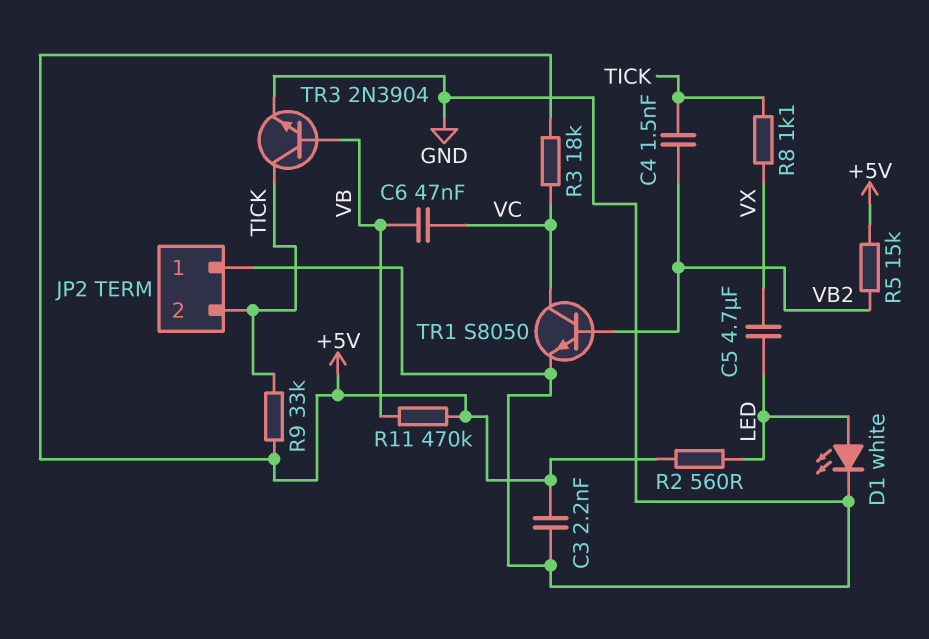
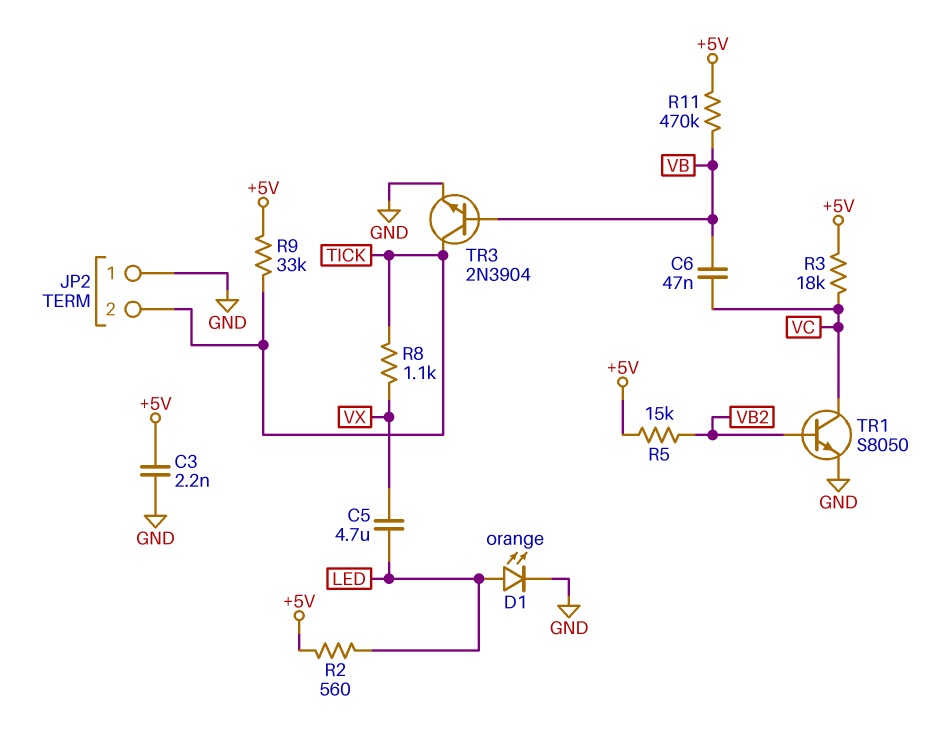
C4: 1.5nF (TICK, VB2) -> none
D1: LED white (A LED, K GND) -> LED orange (A LED, K GND)

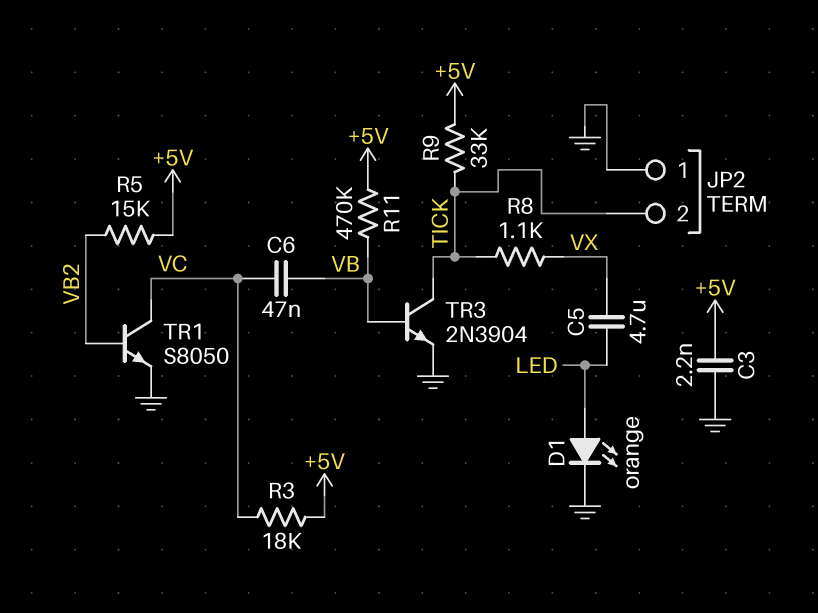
R2: 560 (+5V, LED) -> none

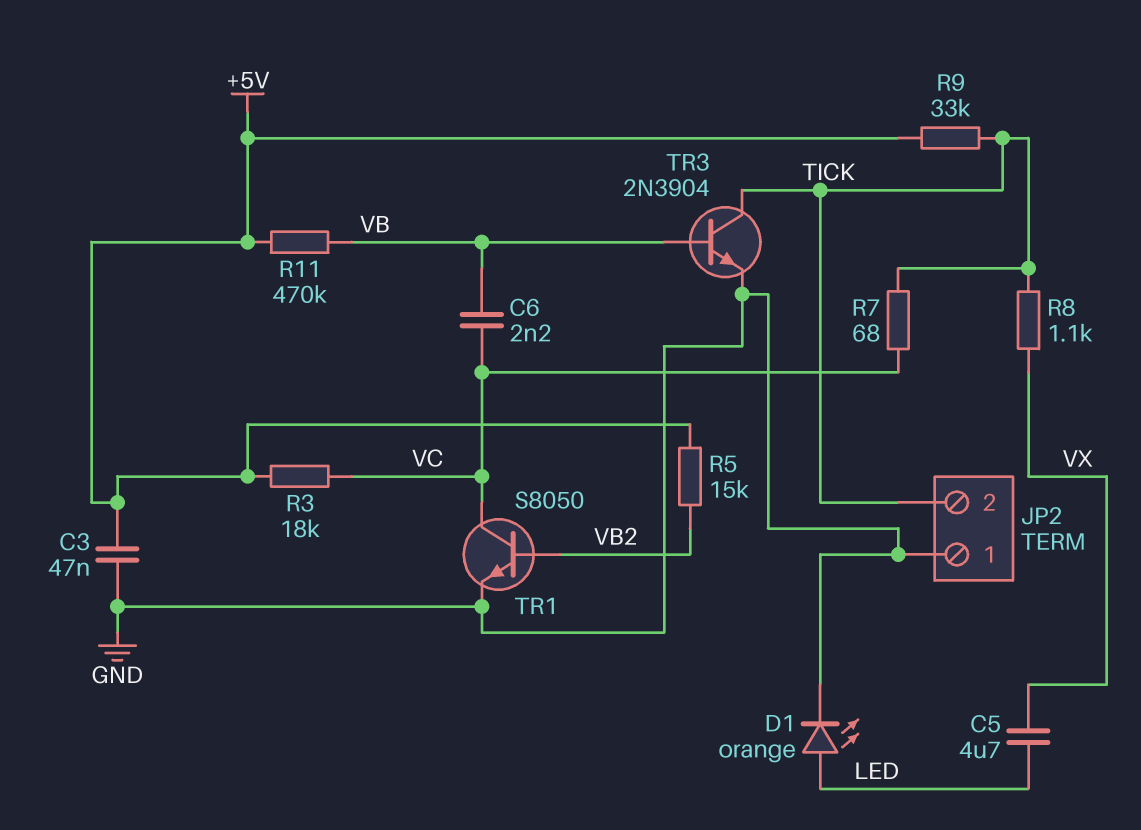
C3: 2.2nF (+5V, GND) -> 47nF (+5V, GND)
C6: 47nF (VB, VC) -> 2.2nF (VB, VC)
R7: none -> 68 (TICK, VC)

